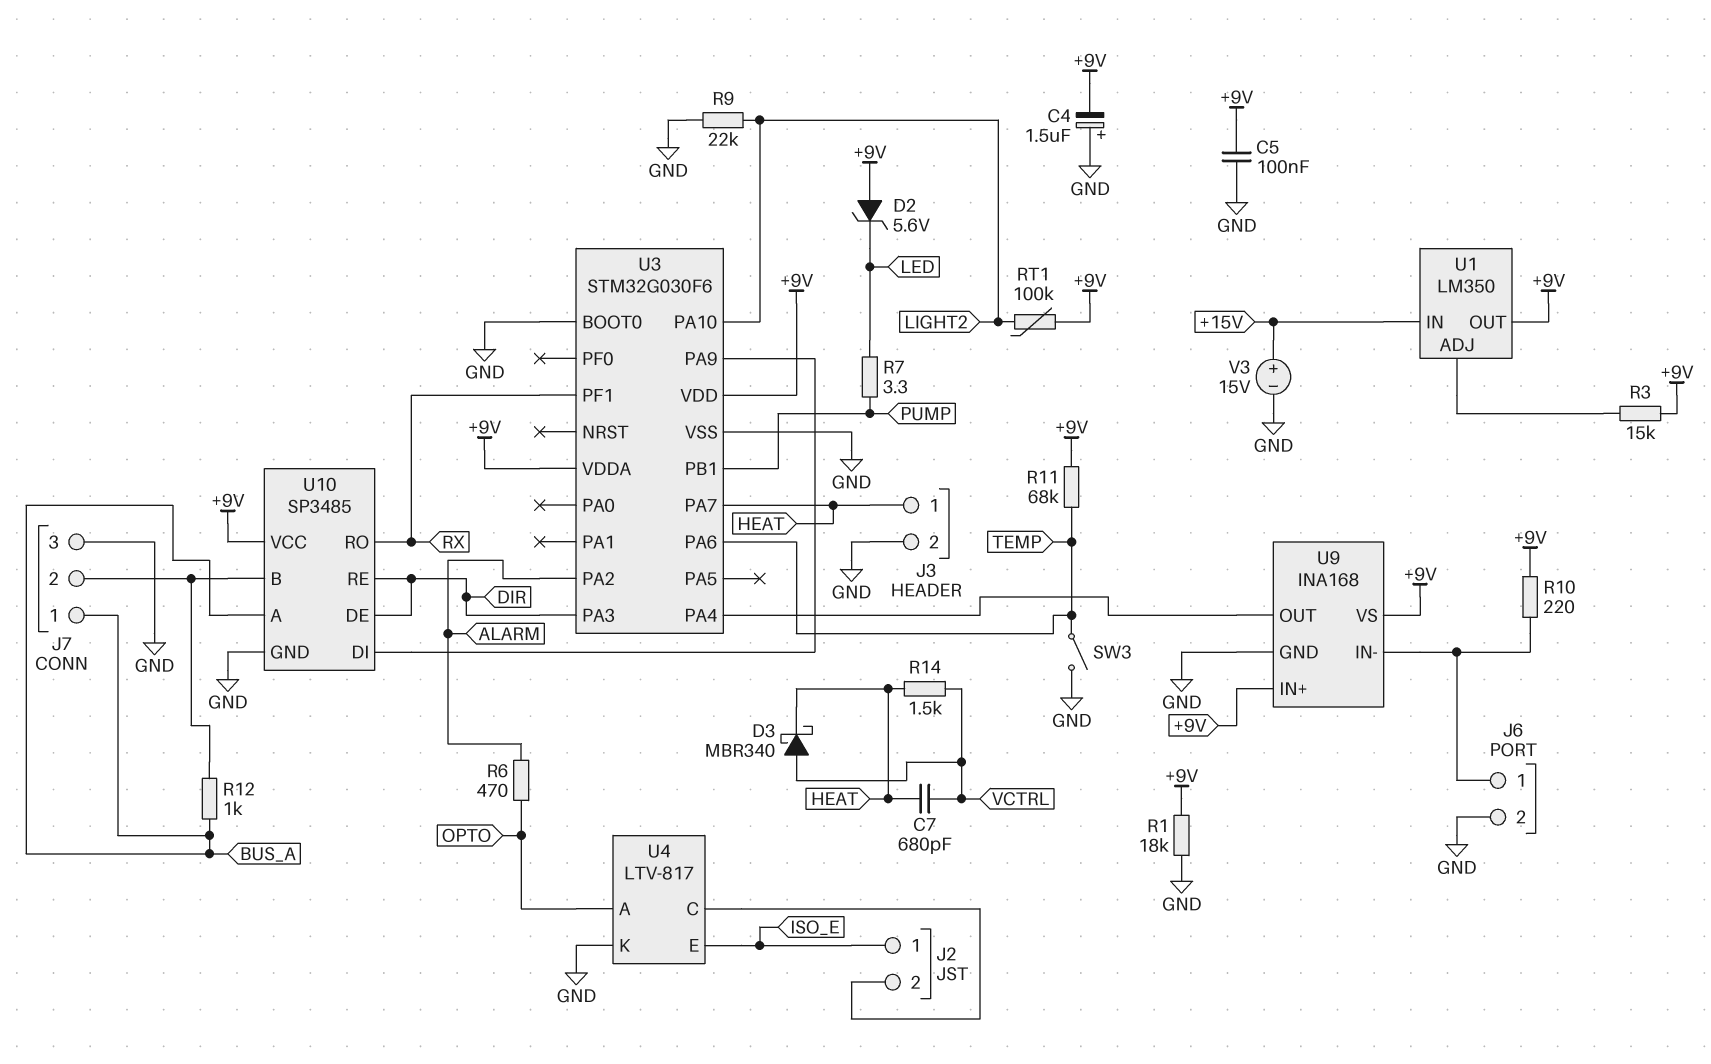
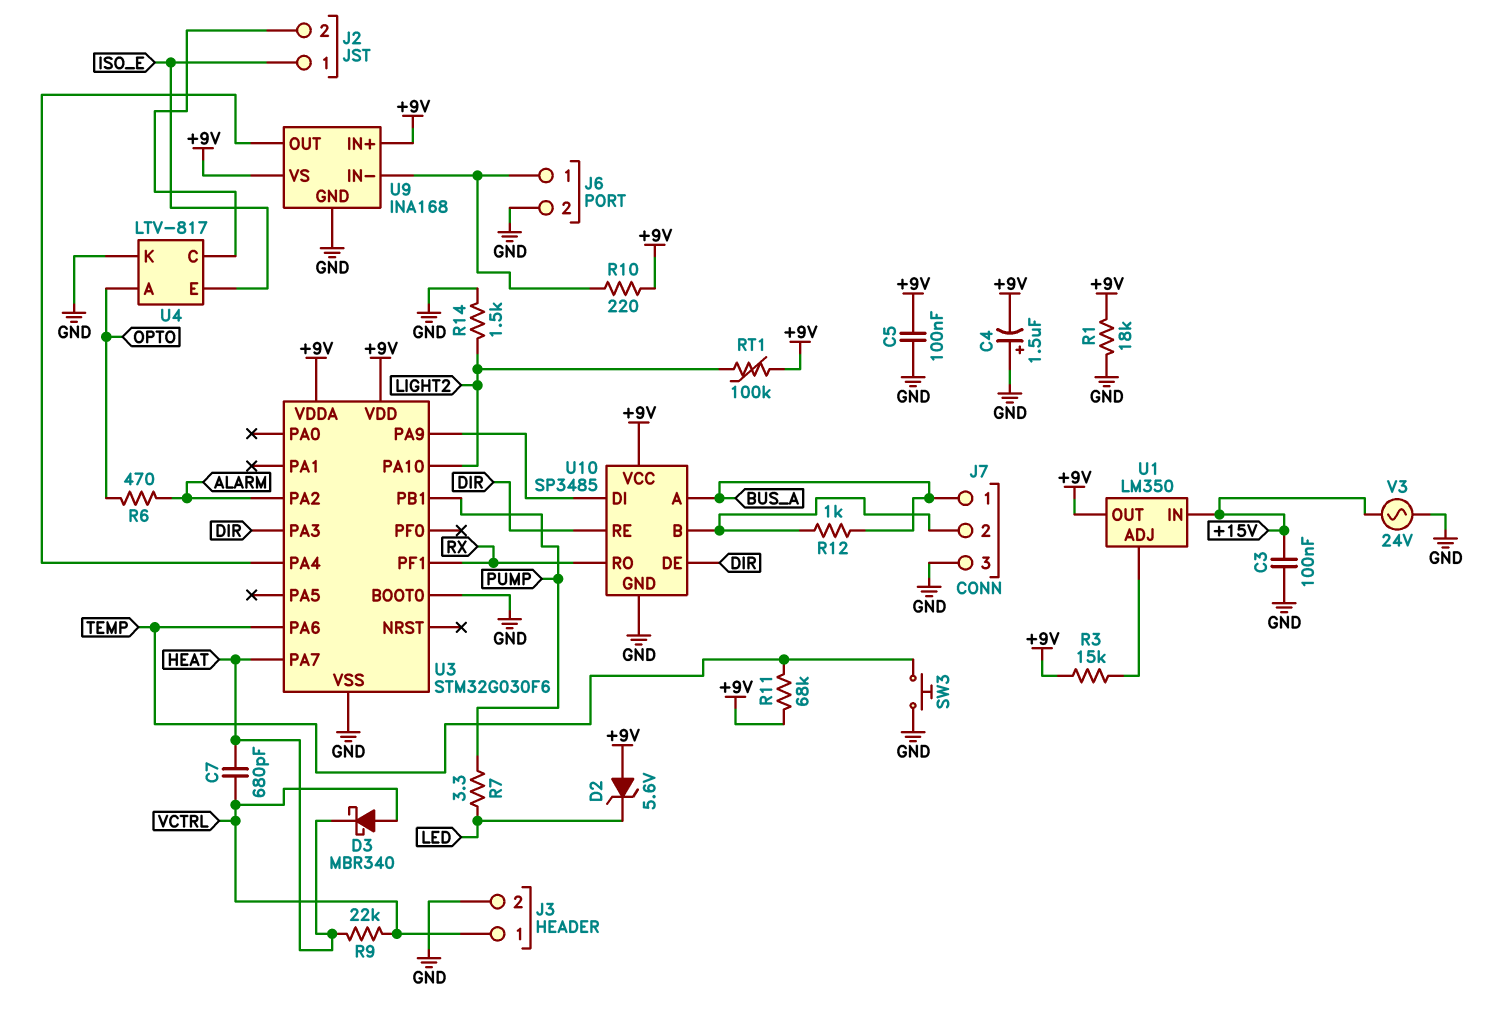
C3: none -> 100nF (+15V, GND)
J3 pin 1: HEAT -> VCTRL
R9: 22k (GND, LIGHT2) -> 22k (HEAT, VCTRL)
R14: 1.5k (HEAT, VCTRL) -> 1.5k (GND, LIGHT2)
SW3: switch (GND, TEMP) -> button (GND, TEMP)
V3: 15V (plus +15V, minus GND) -> AC 24V (+15V, GND)

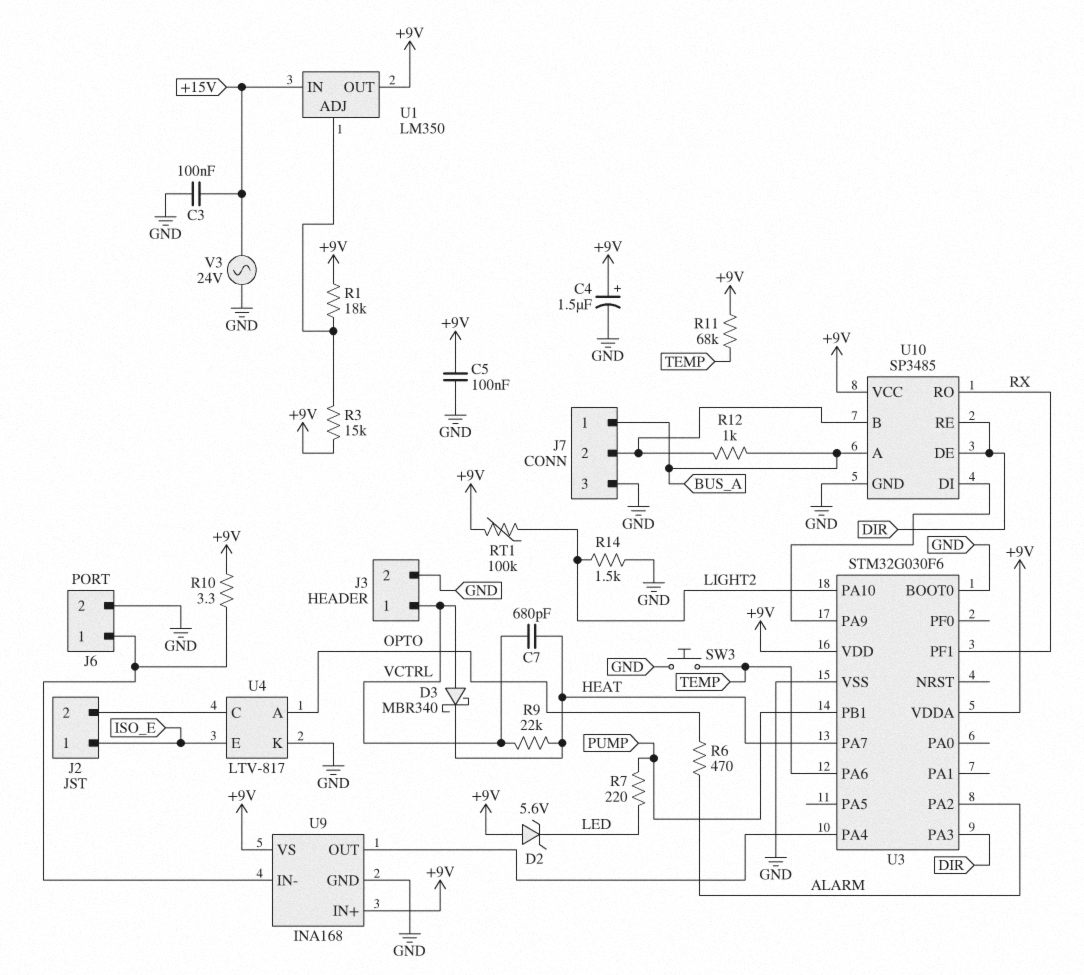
C4: 1.5uF (plus GND, minus +9V) -> 1.5uF (plus +9V, minus GND)
R1: 18k (+9V, GND) -> 18k (+9V, U1/ADJ)
R7: 3.3 (LED, PUMP) -> 220 (LED, PUMP)
R10: 220 (+9V, J6/1) -> 3.3 (+9V, J6/1)

